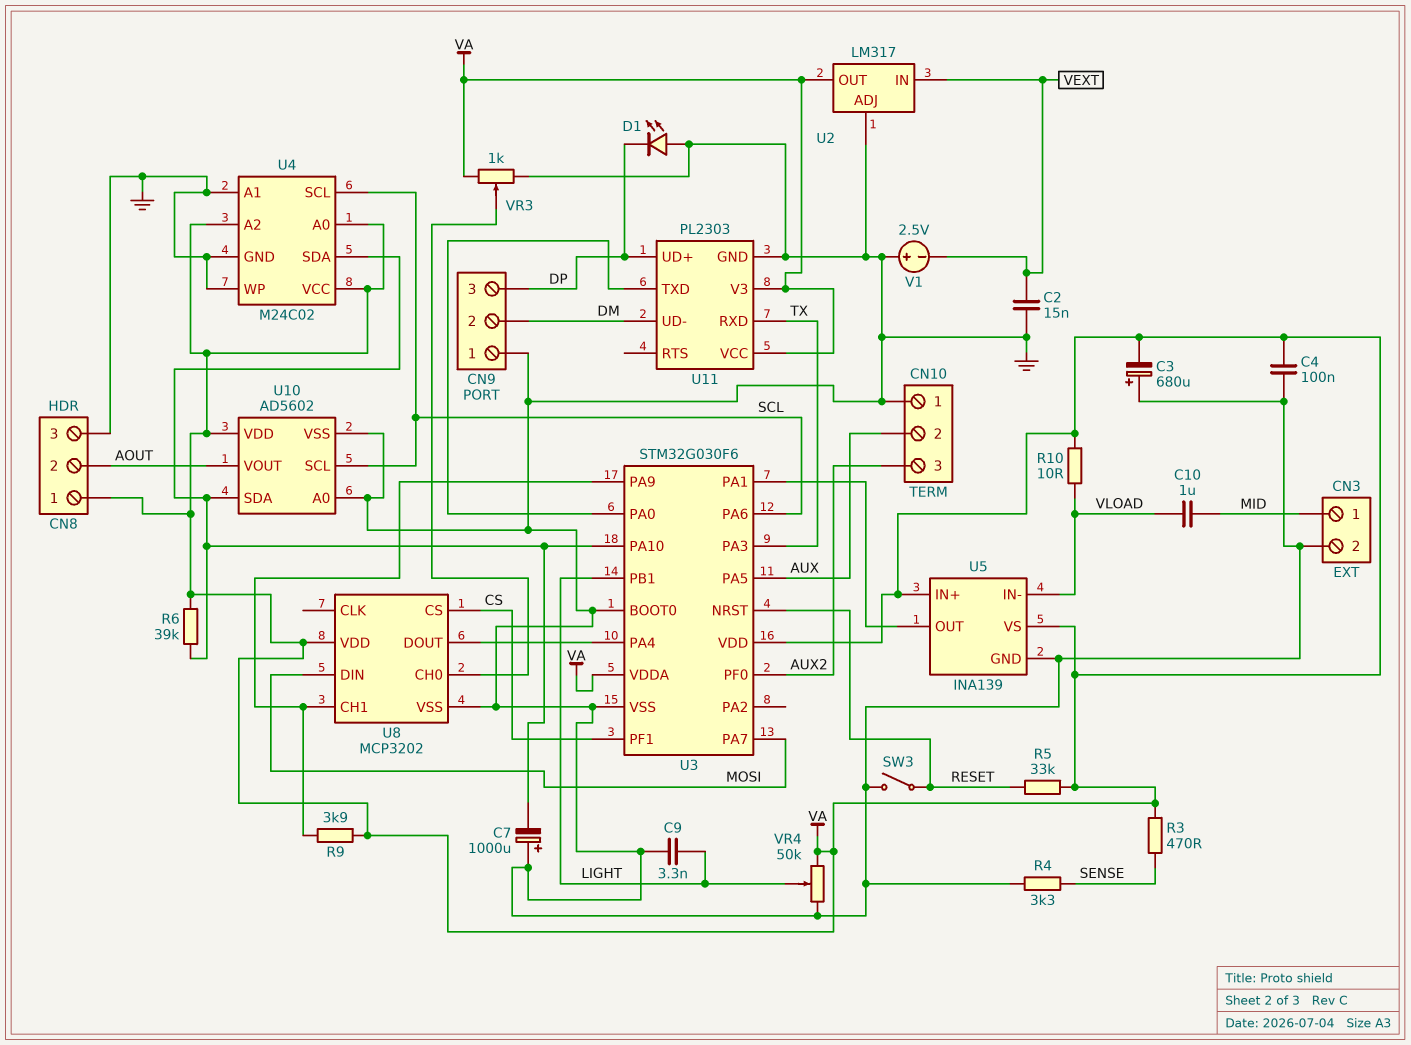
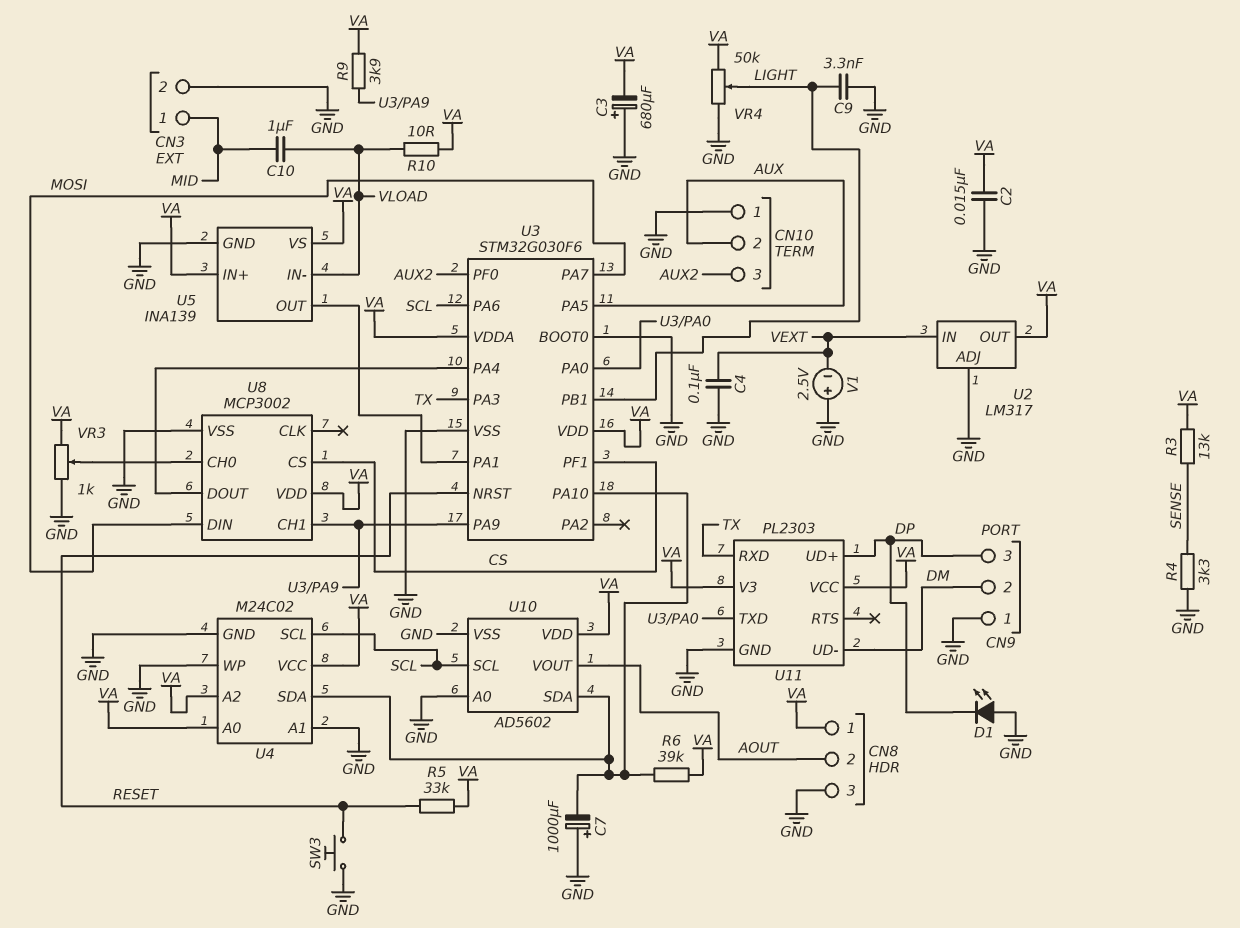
C2: 15nF (GND, VEXT) -> 15nF (GND, VA)
C4: 100nF (GND, VA) -> 100nF (GND, VEXT)
R3: 470 (SENSE, VA) -> 13k (SENSE, VA)
SW3: switch (GND, RESET) -> button (GND, RESET)
U8: MCP3202 -> MCP3002

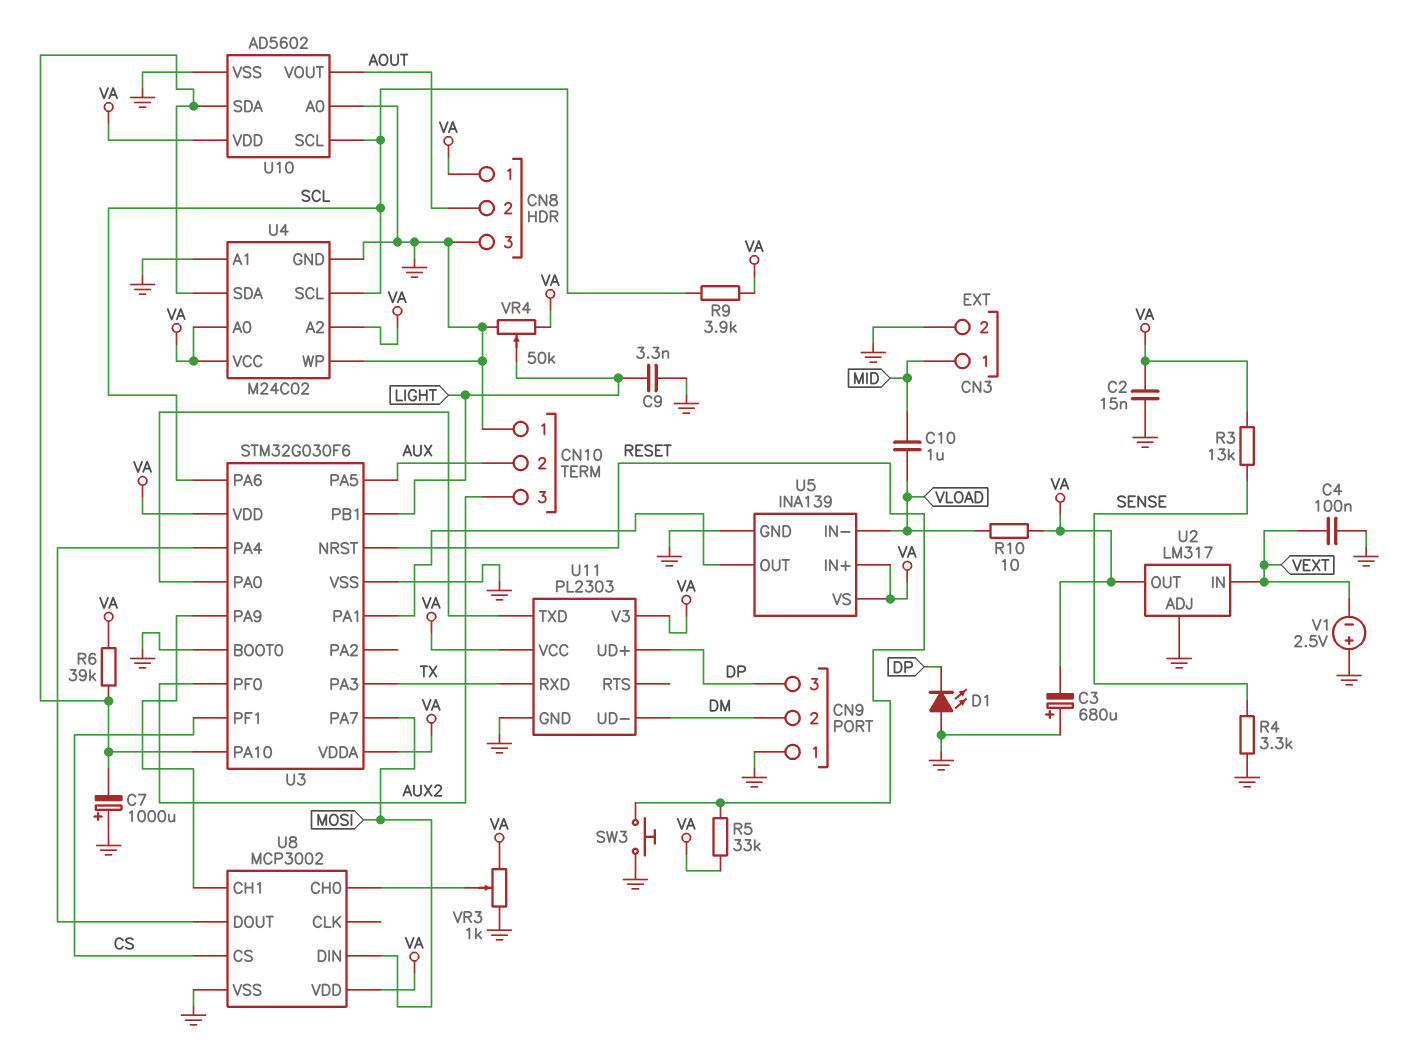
R9: 3.9k (U3/PA9, VA) -> 3.9k (SCL, VA)

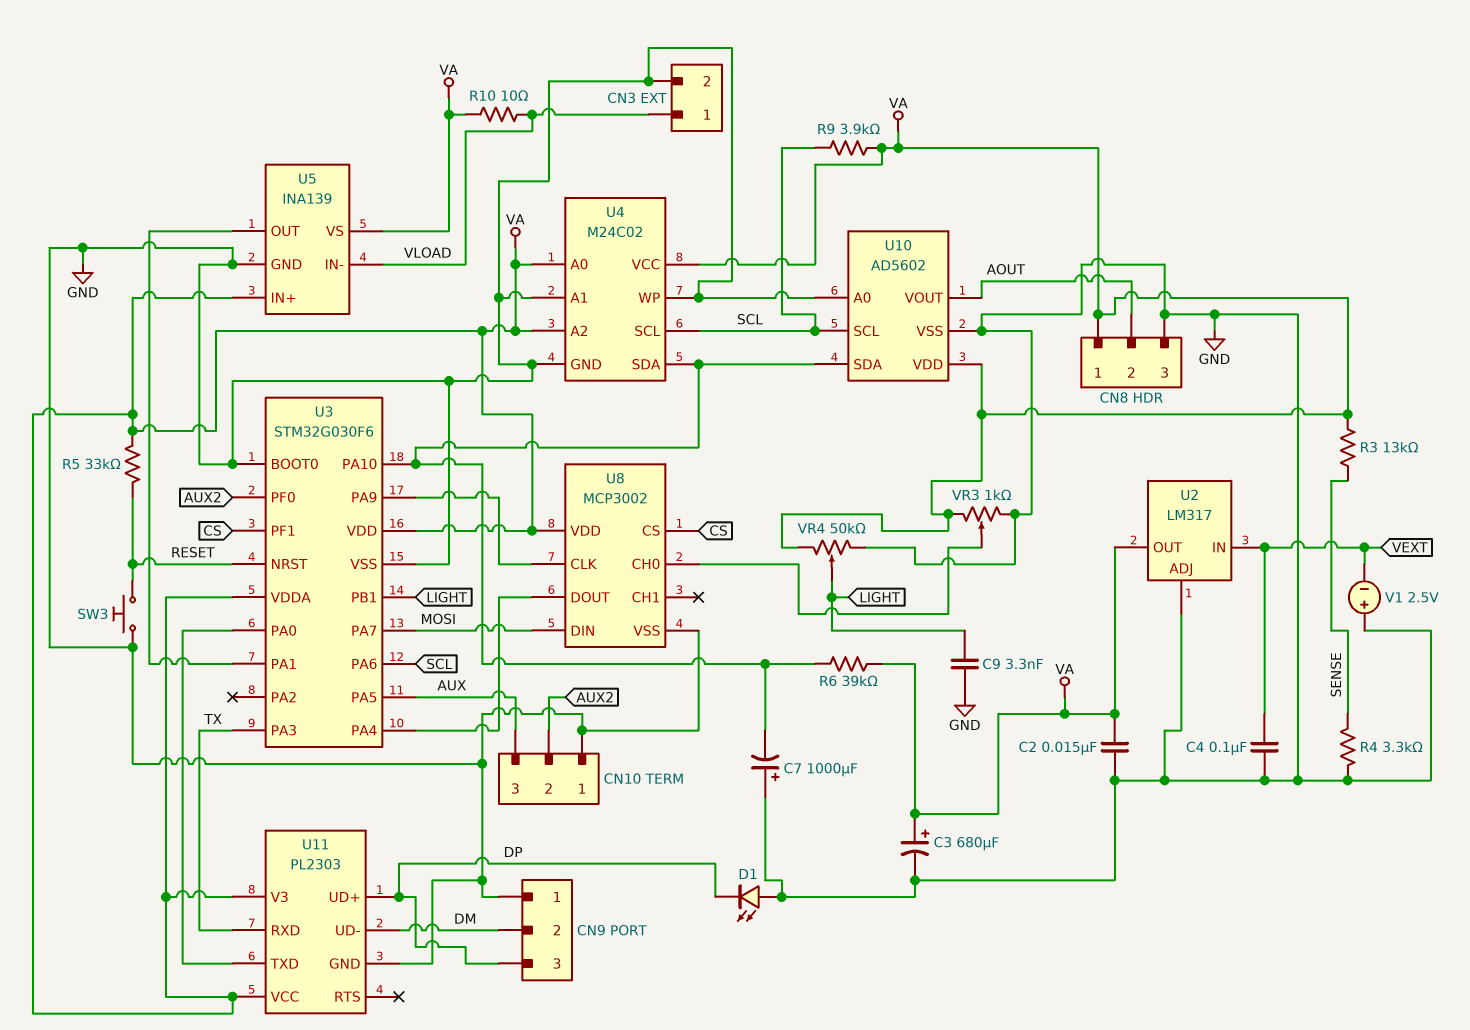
C3: 680uF (plus GND, minus VA) -> 680uF (plus VA, minus GND)
C10: 1uF (MID, VLOAD) -> none
CN3 pin 1: MID -> VLOAD
CN10 pin 2: AUX -> AUX2
CN10 pin 3: AUX2 -> AUX
U8 pin CH1: U3/PA9 -> none
U8 pin CLK: none -> U3/PA9

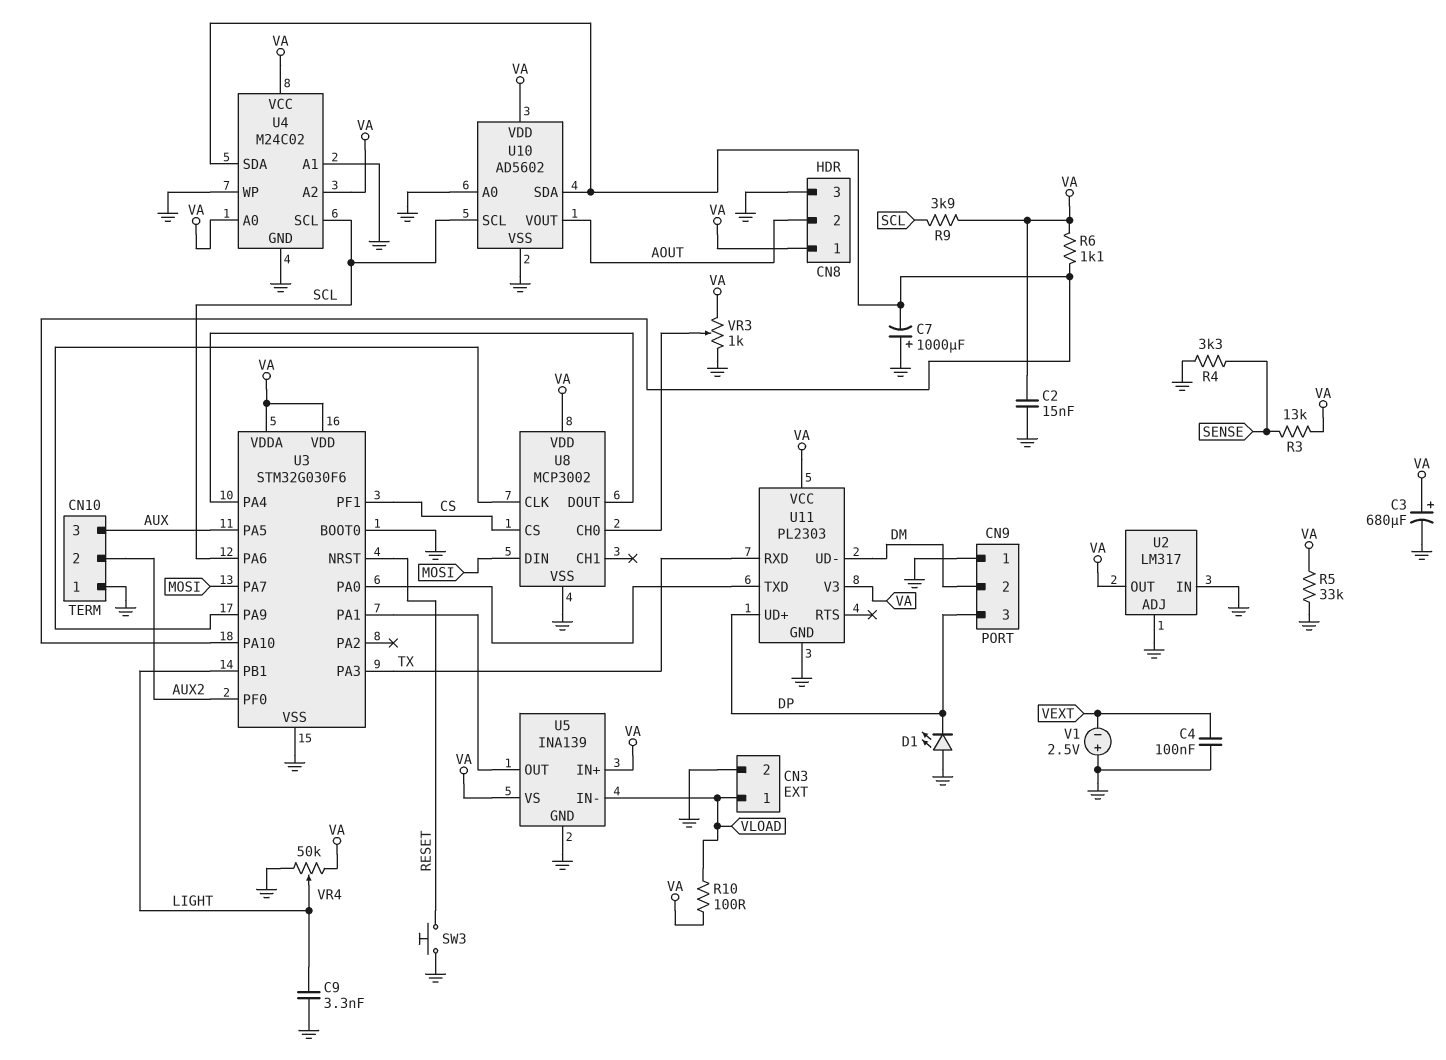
R5: 33k (RESET, VA) -> 33k (GND, VA)
R6: 39k (U3/PA10, VA) -> 1.1k (U3/PA10, VA)
R10: 10 (VA, VLOAD) -> 100 (VA, VLOAD)
U2 pin IN: VEXT -> GND

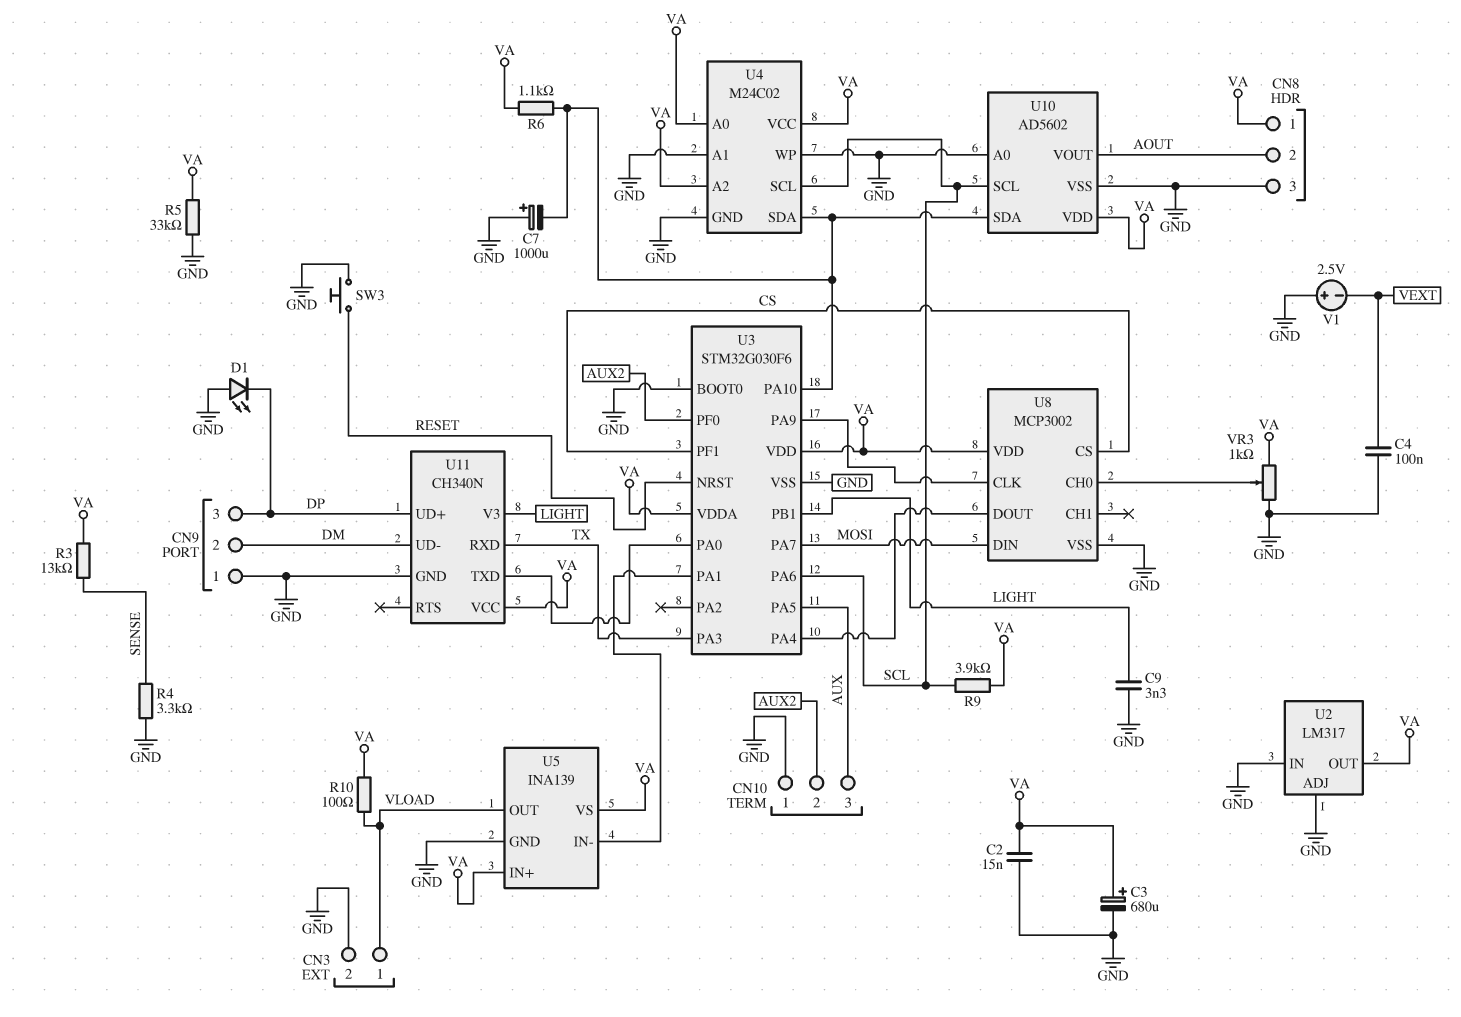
U5 pin IN-: VLOAD -> U3/PA1
U5 pin OUT: U3/PA1 -> VLOAD
U11: PL2303 -> CH340N
U11 pin V3: VA -> LIGHT
VR4: 50k (GND, VA, wiper LIGHT) -> none

